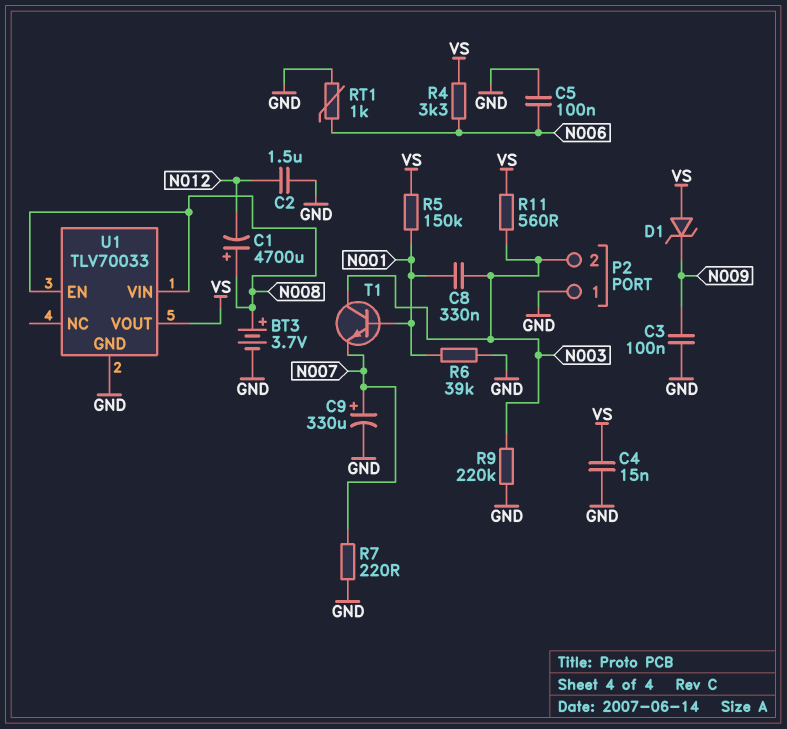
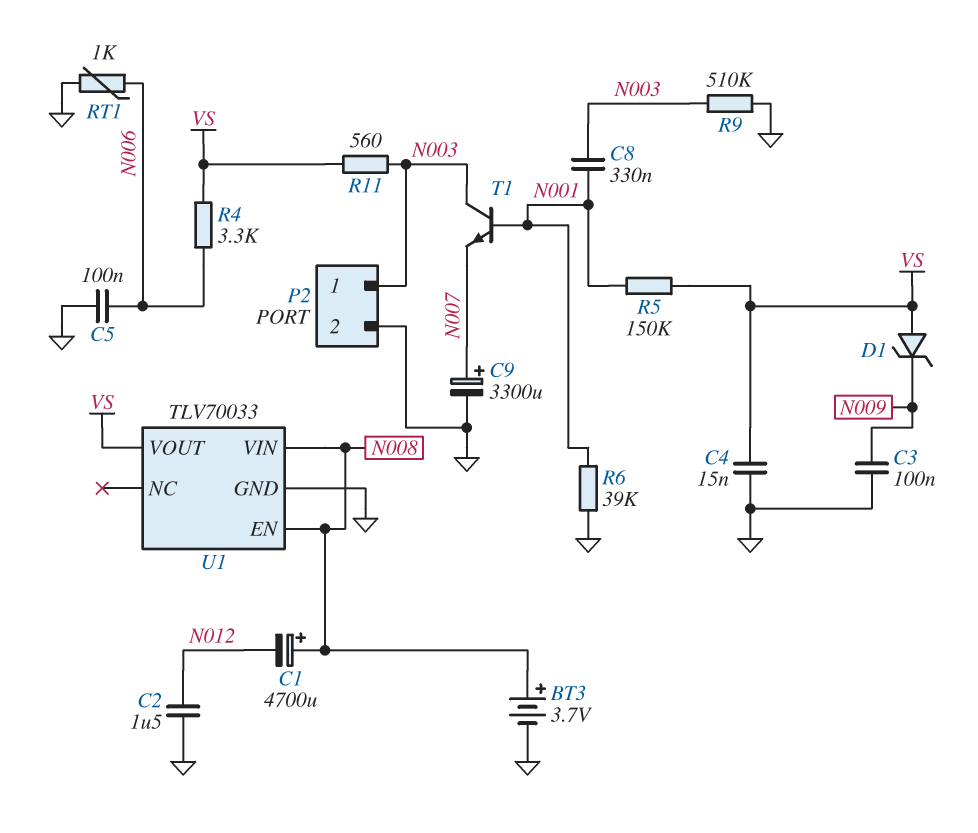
C9: 330uF (plus N007, minus GND) -> 3300uF (plus N007, minus GND)
P2 pin 1: GND -> N003
P2 pin 2: N003 -> GND
R7: 220 (GND, N007) -> none
R9: 220k (GND, N003) -> 510k (GND, N003)

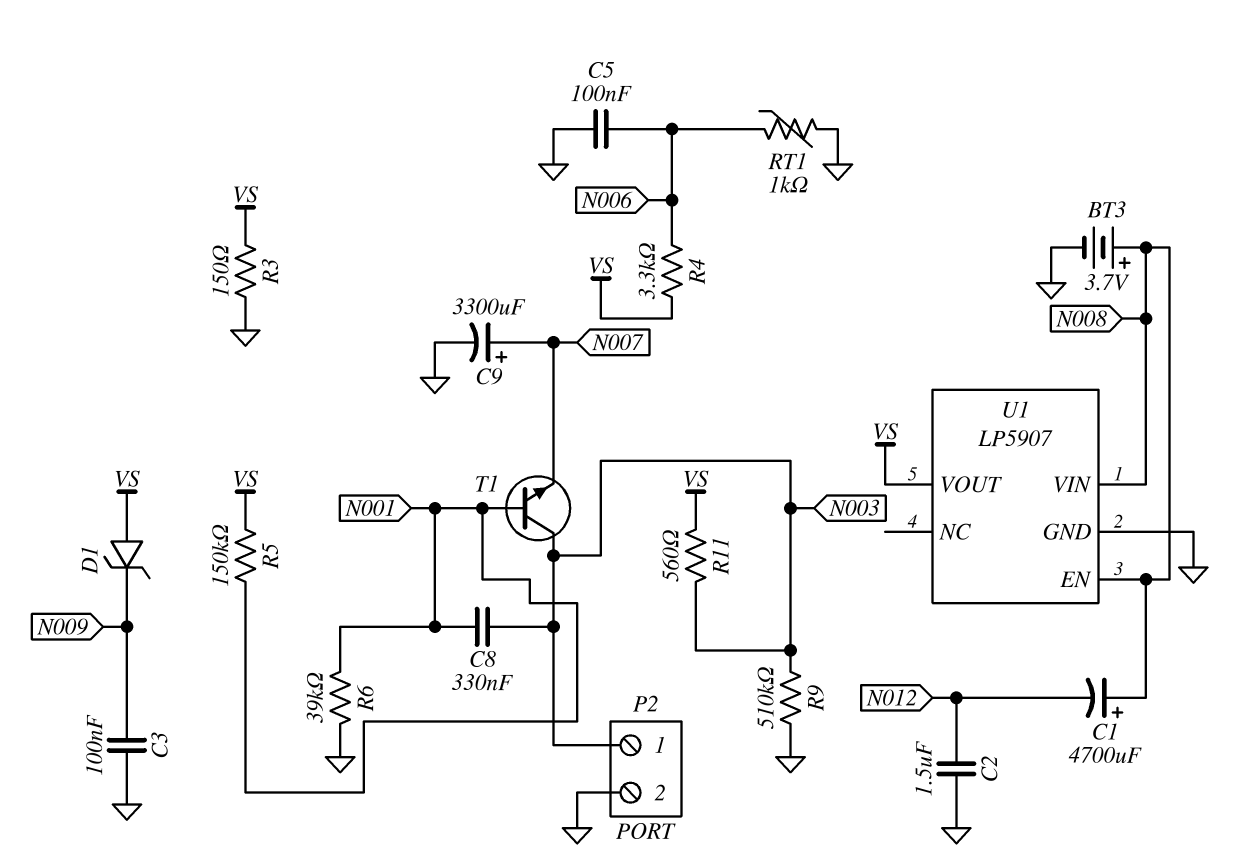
C4: 15nF (GND, VS) -> none
R3: none -> 150 (GND, VS)
U1: TLV70033 -> LP5907

